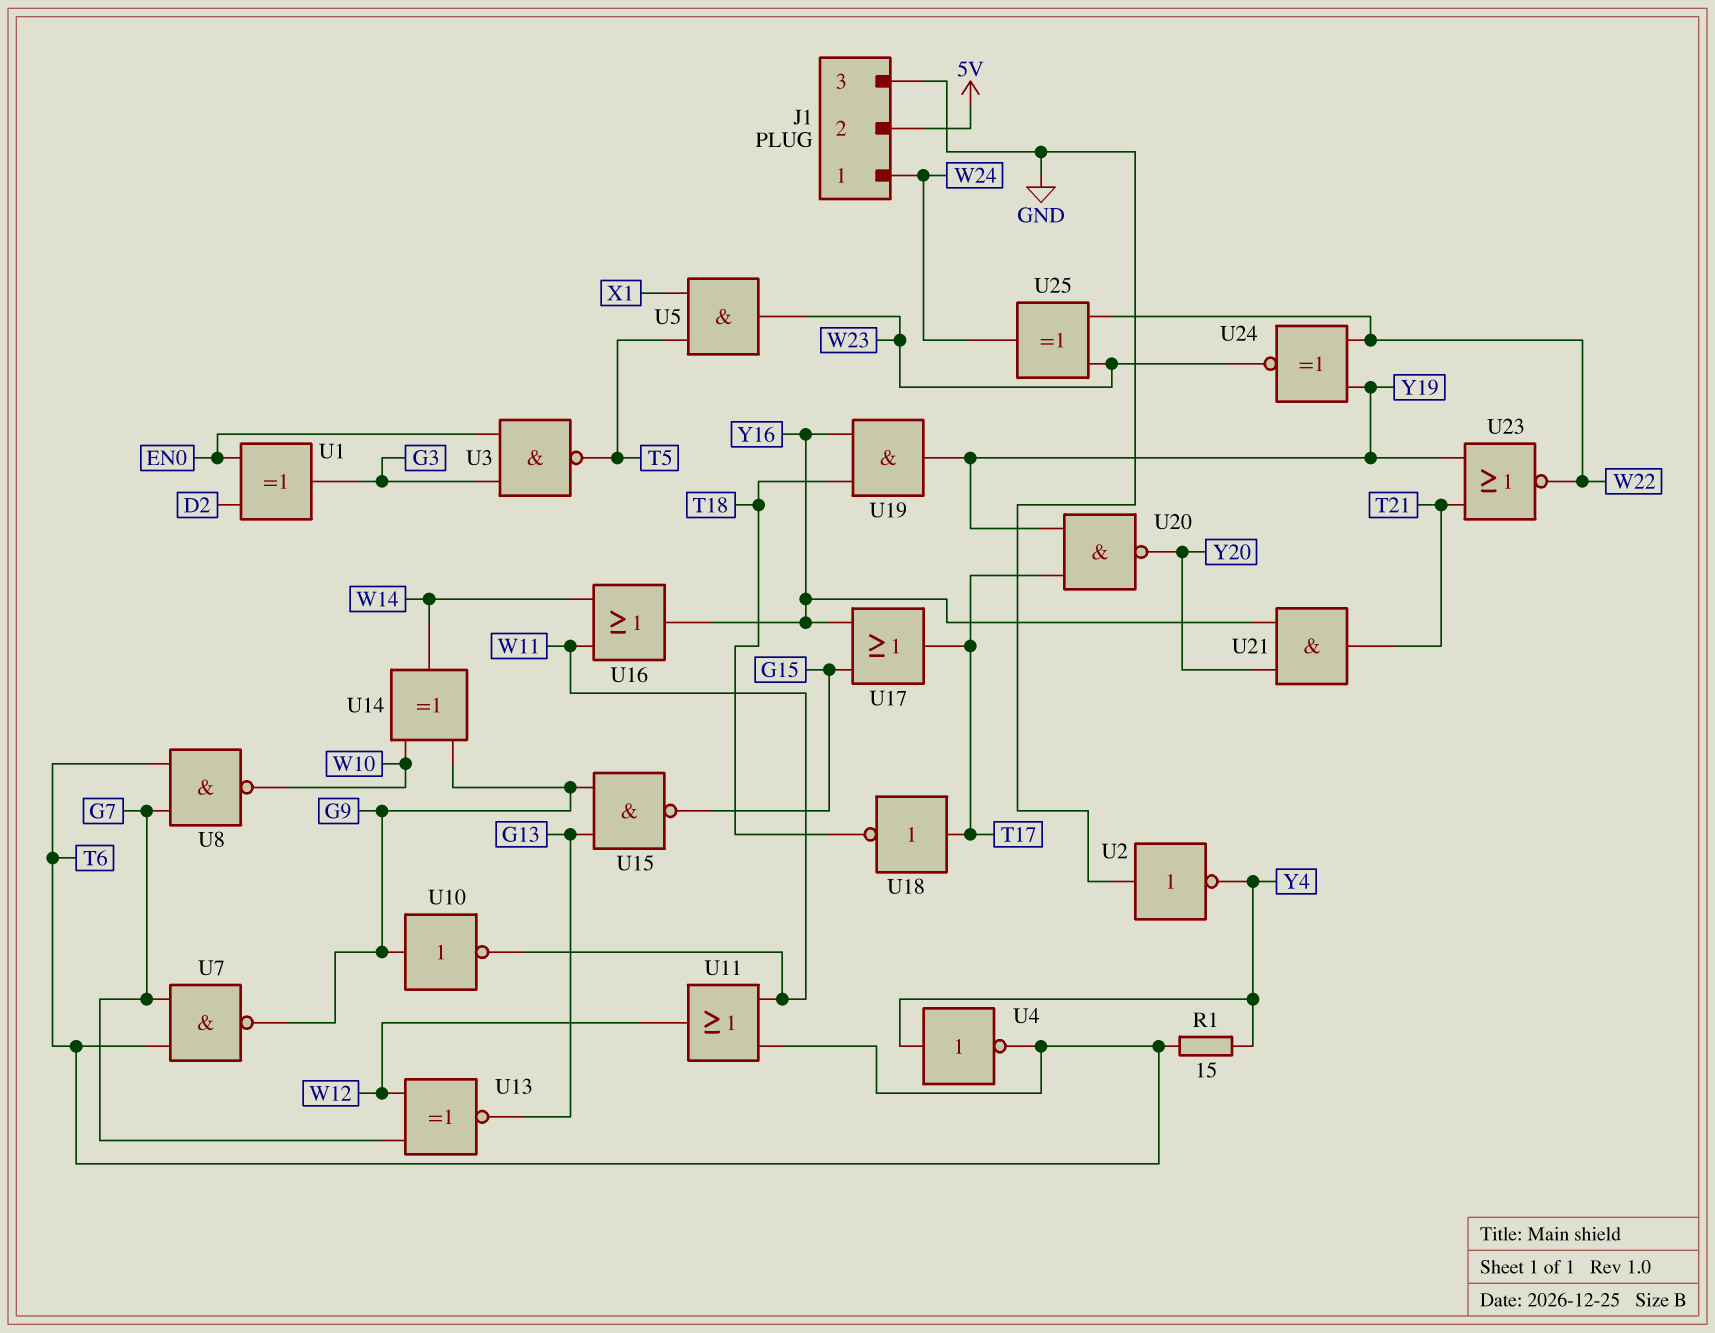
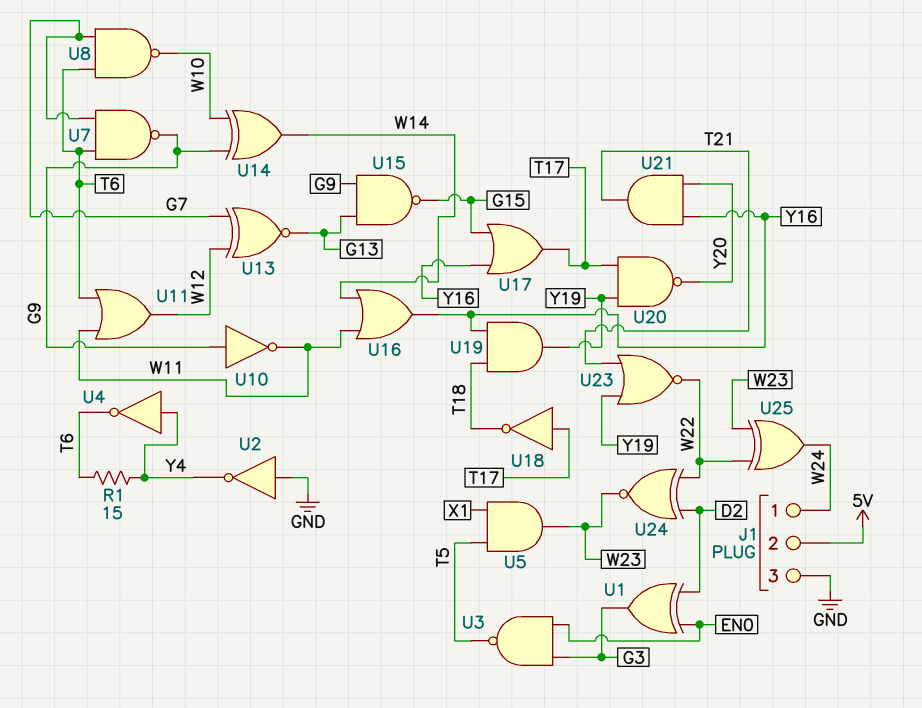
U24: XNOR (in W22, in Y19, out W23) -> XNOR (in D2, in W22, out W23)

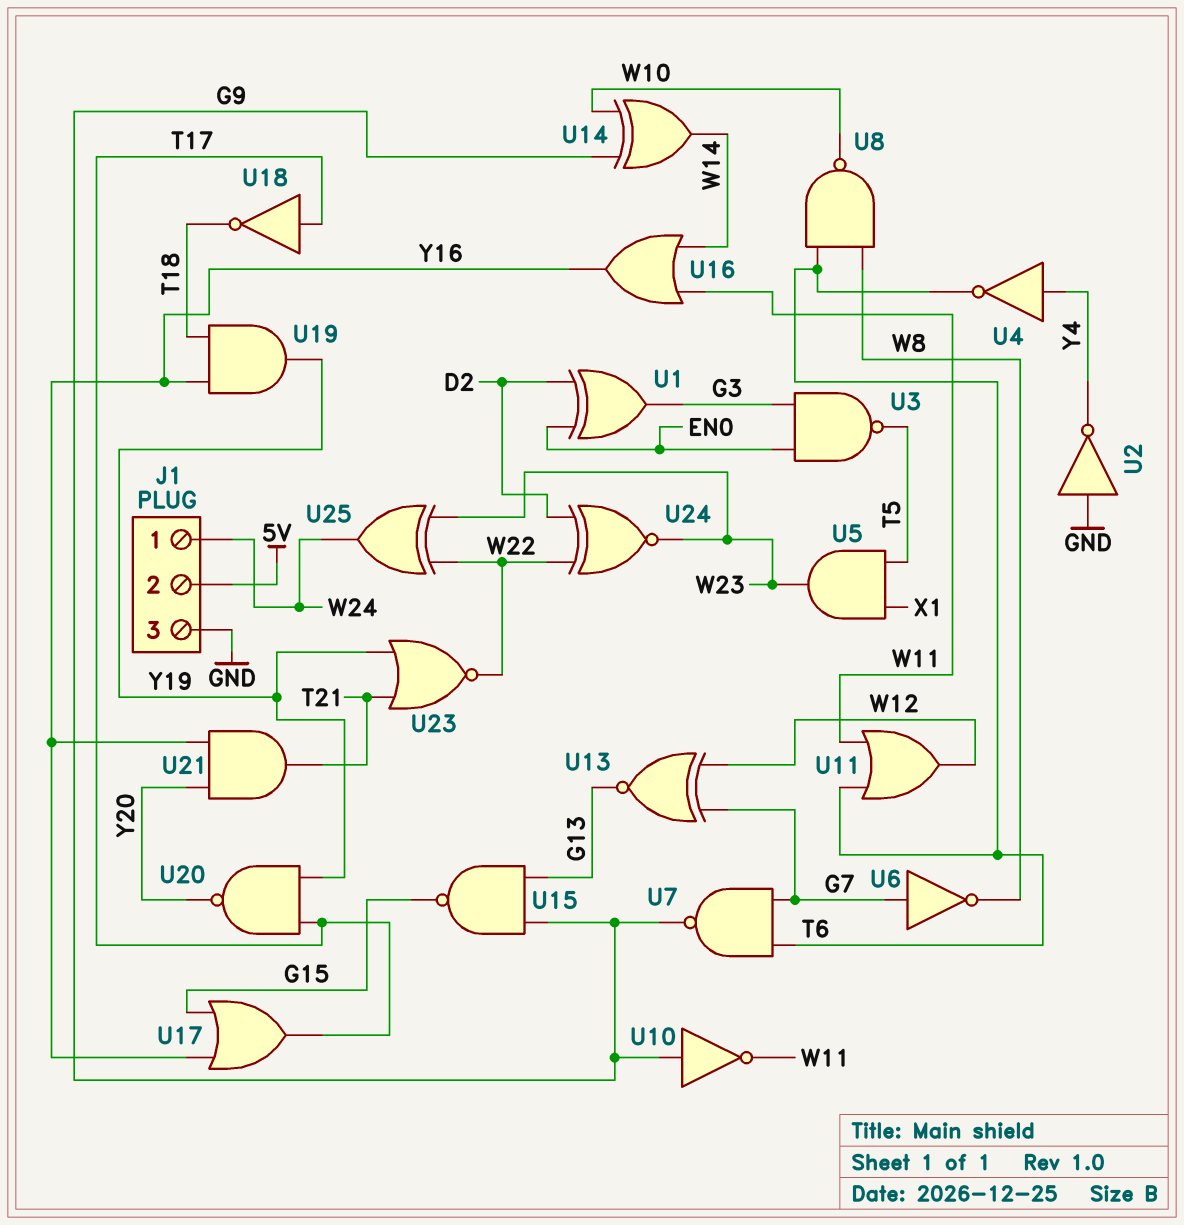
R1: 15 (T6, Y4) -> none
U6: none -> NOT (in G7, out W8)
U8: NAND (in G7, in T6, out W10) -> NAND (in T6, in W8, out W10)

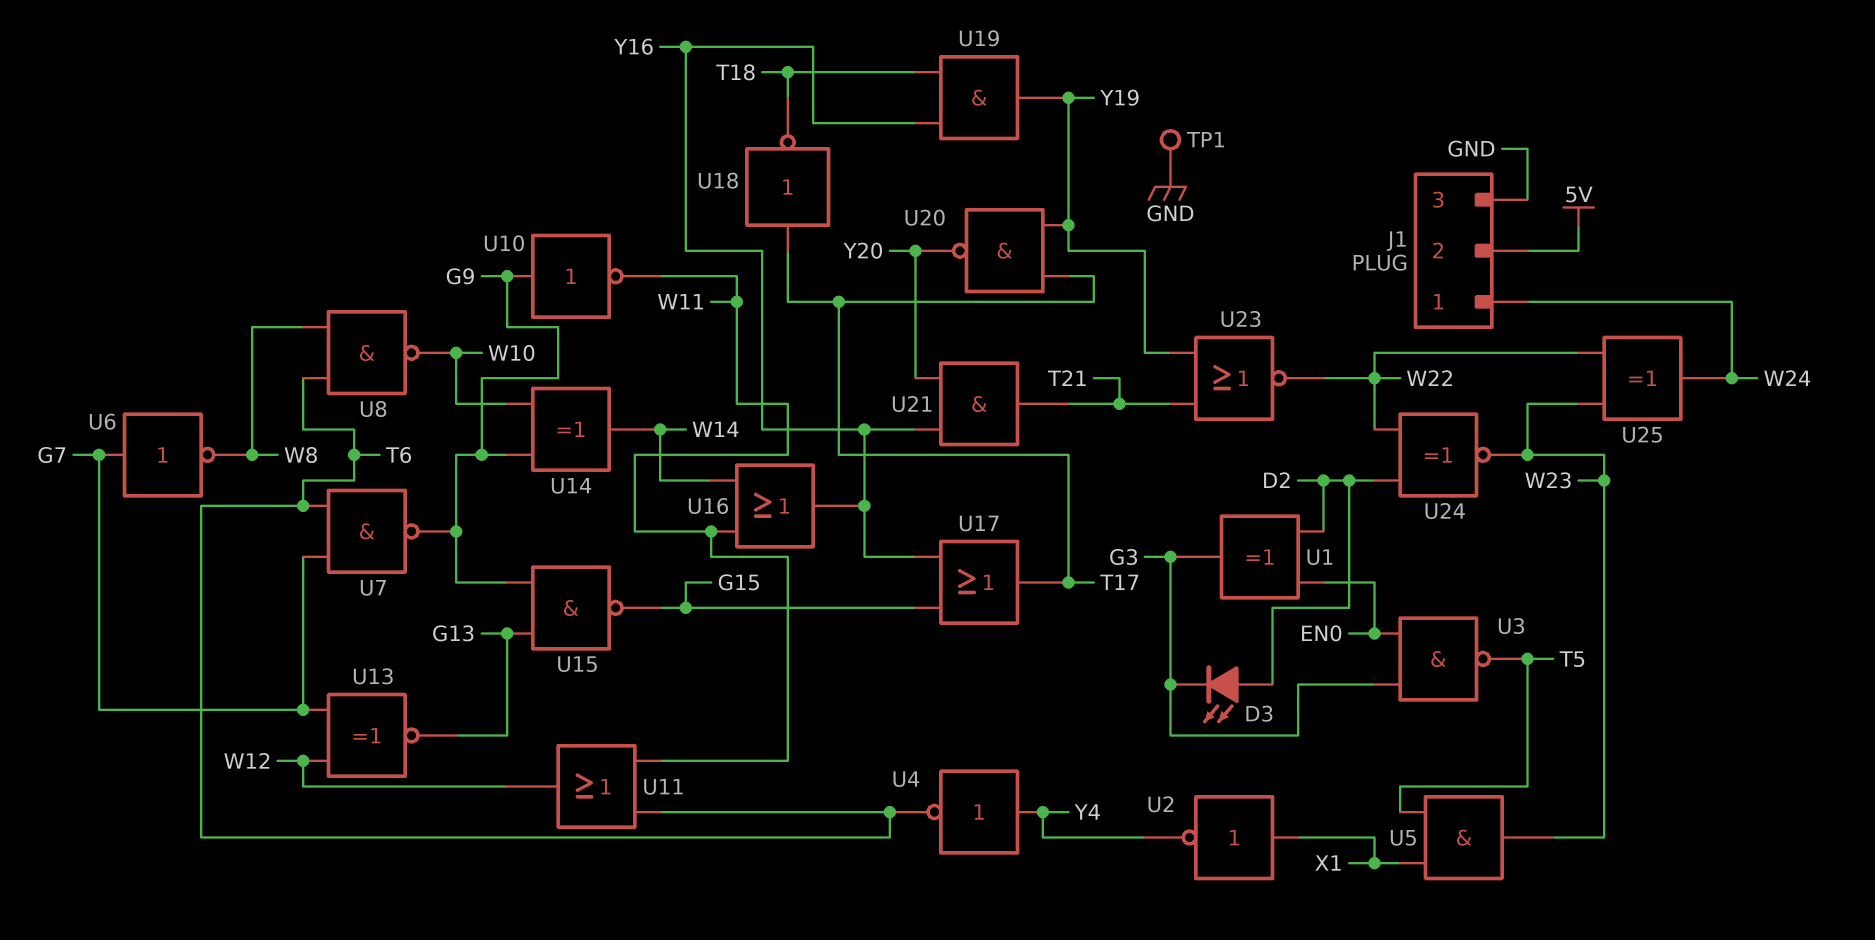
D3: none -> LED (A D2, K G3)
TP1: none -> test point (GND)
U2: NOT (in GND, out Y4) -> NOT (in X1, out Y4)

